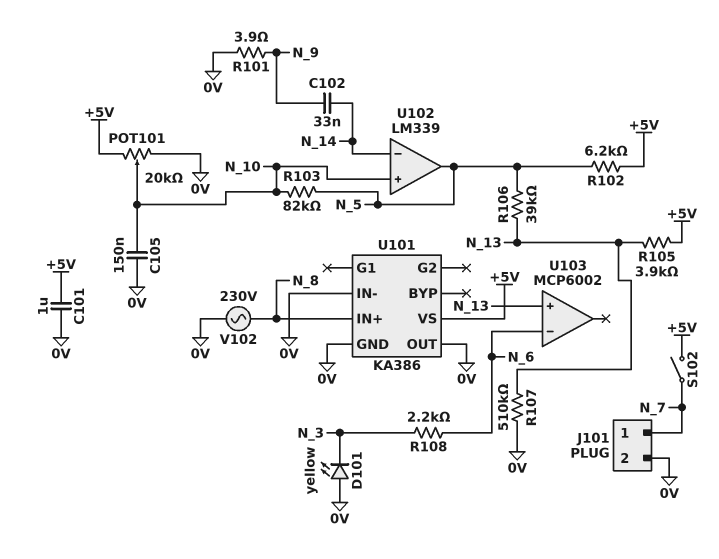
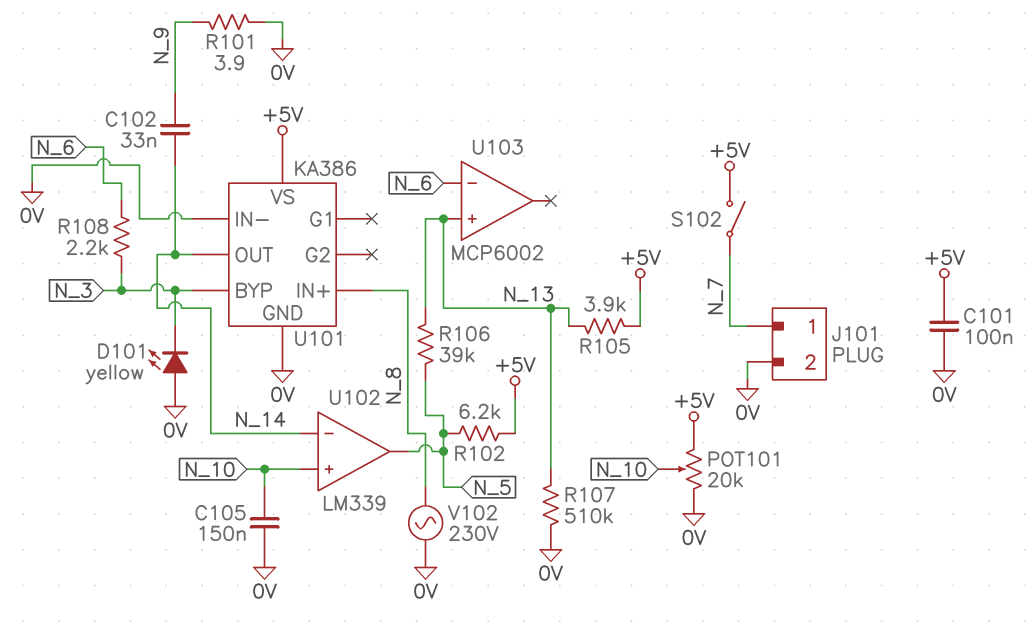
C101: 1uF (+5V, 0V) -> 100nF (+5V, 0V)
R103: 82k (N_5, N_10) -> none
U101 pin BYP: none -> N_3
U101 pin OUT: 0V -> N_14

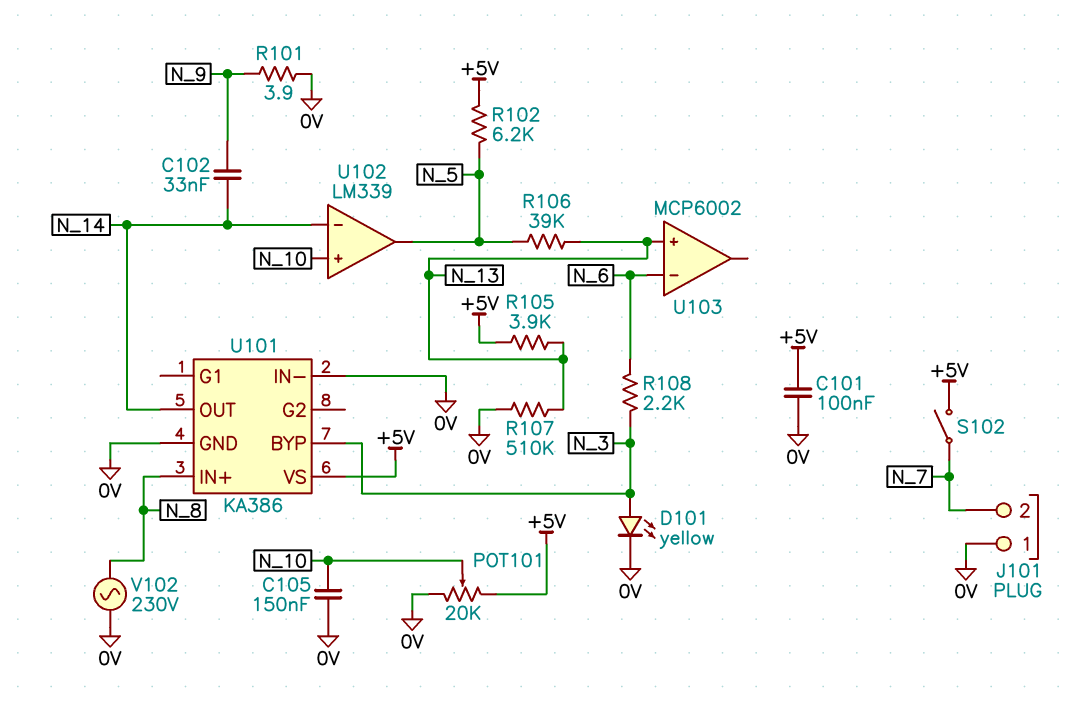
D101: LED yellow (A 0V, K N_3) -> LED yellow (A N_3, K 0V)
J101 pin 1: N_7 -> 0V
J101 pin 2: 0V -> N_7

